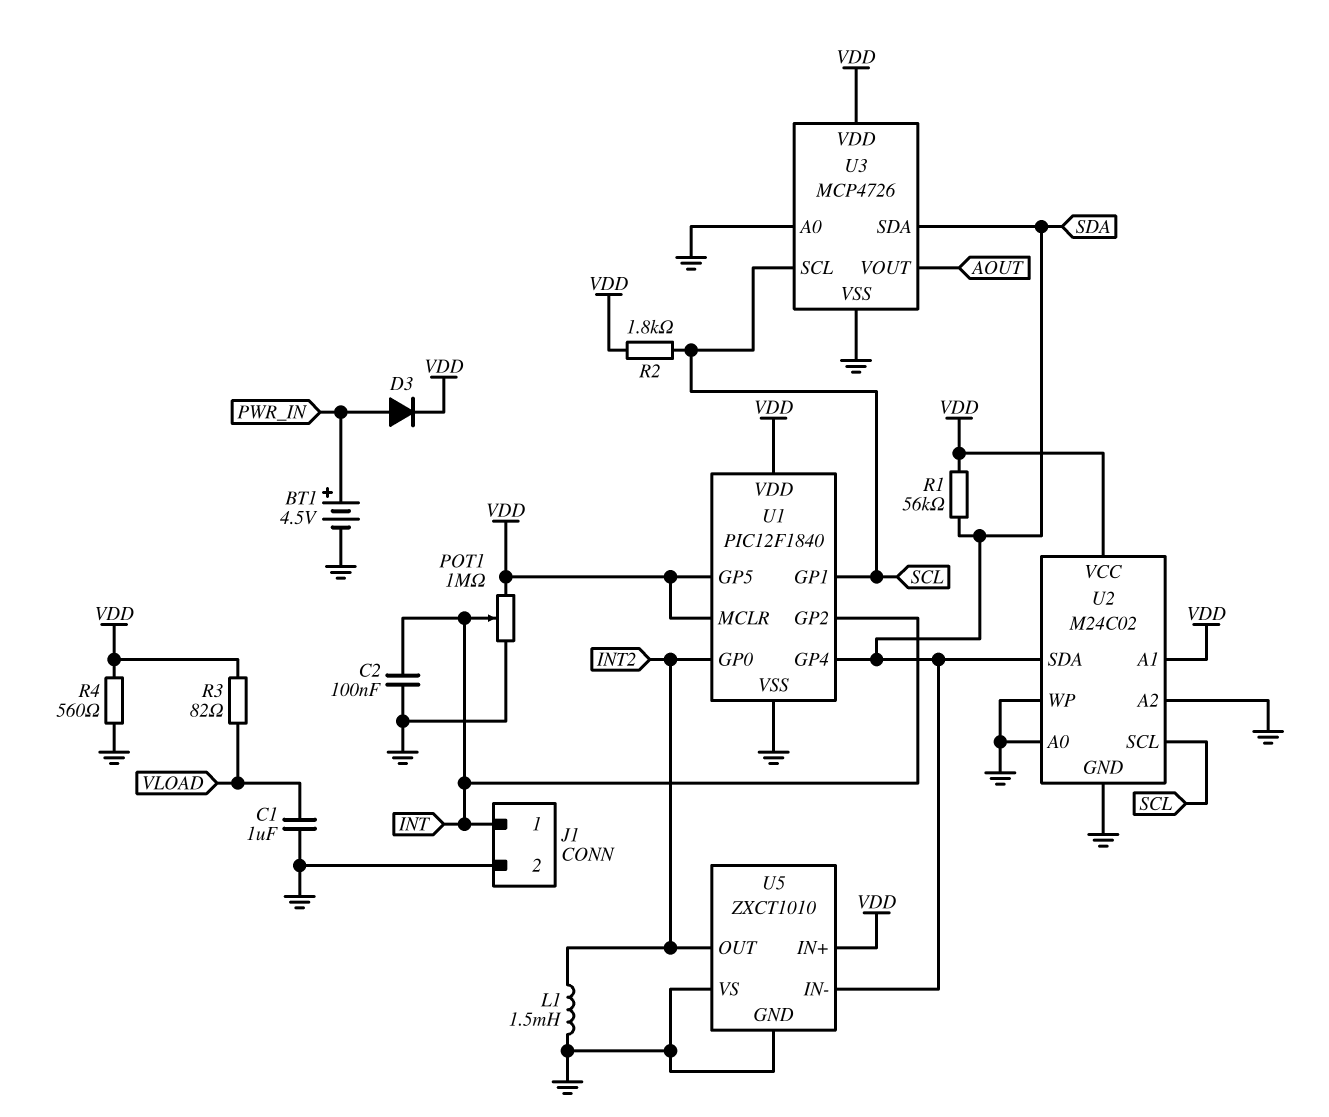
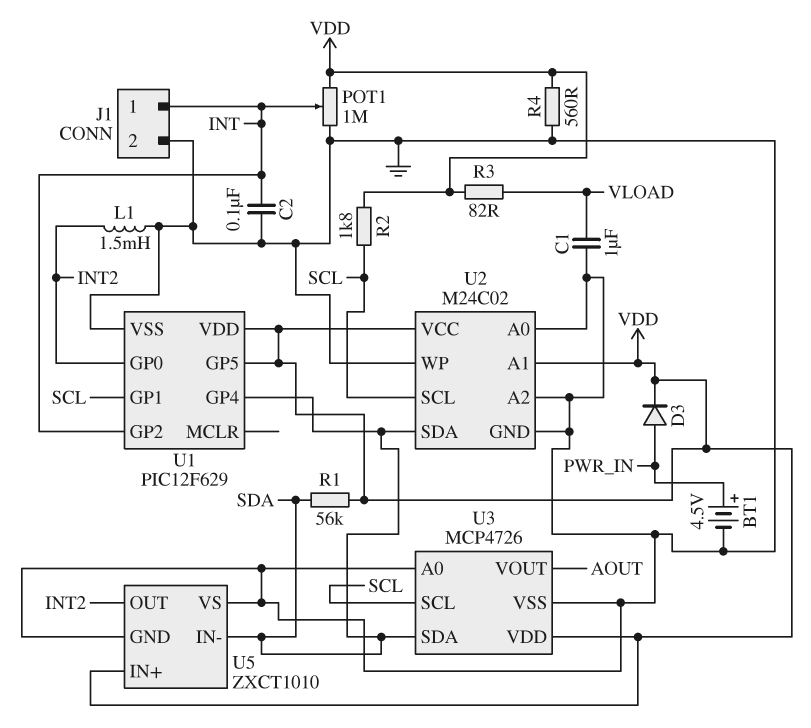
U1: PIC12F1840 -> PIC12F629
U1 pin MCLR: VDD -> none

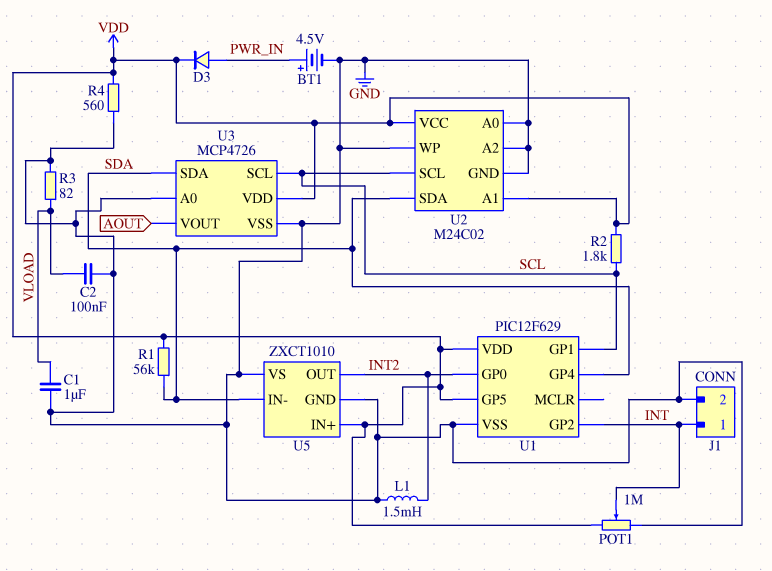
C2: 100nF (GND, INT) -> 100nF (GND, VLOAD)
R3: 82 (VDD, VLOAD) -> 82 (GND, VLOAD)

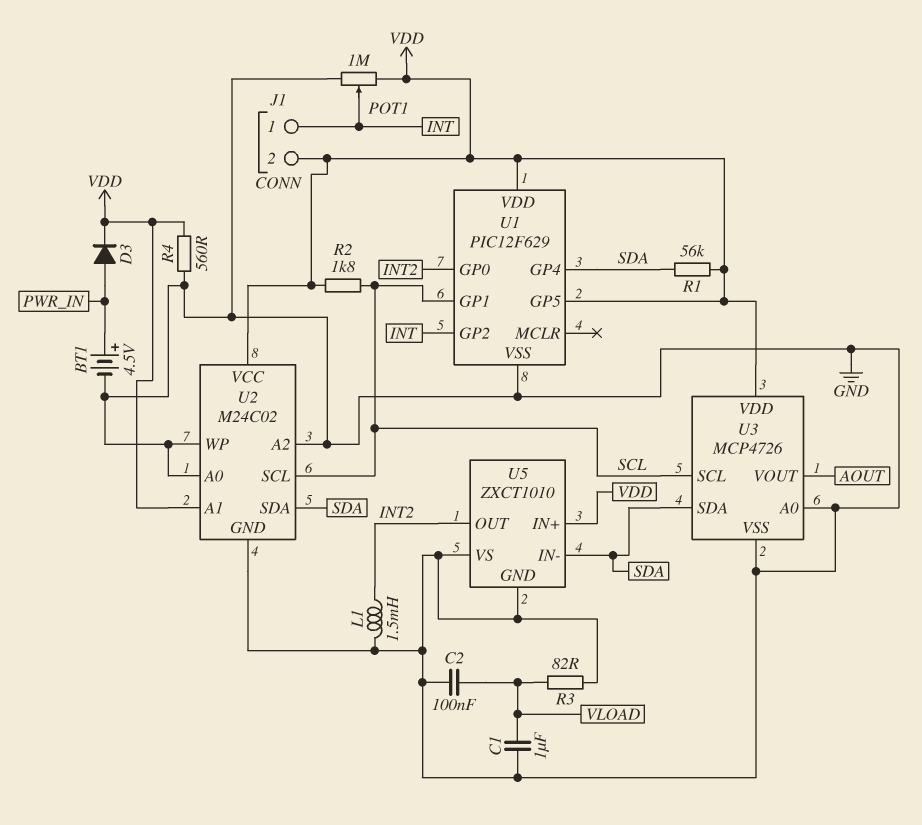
J1 pin 2: GND -> VDD

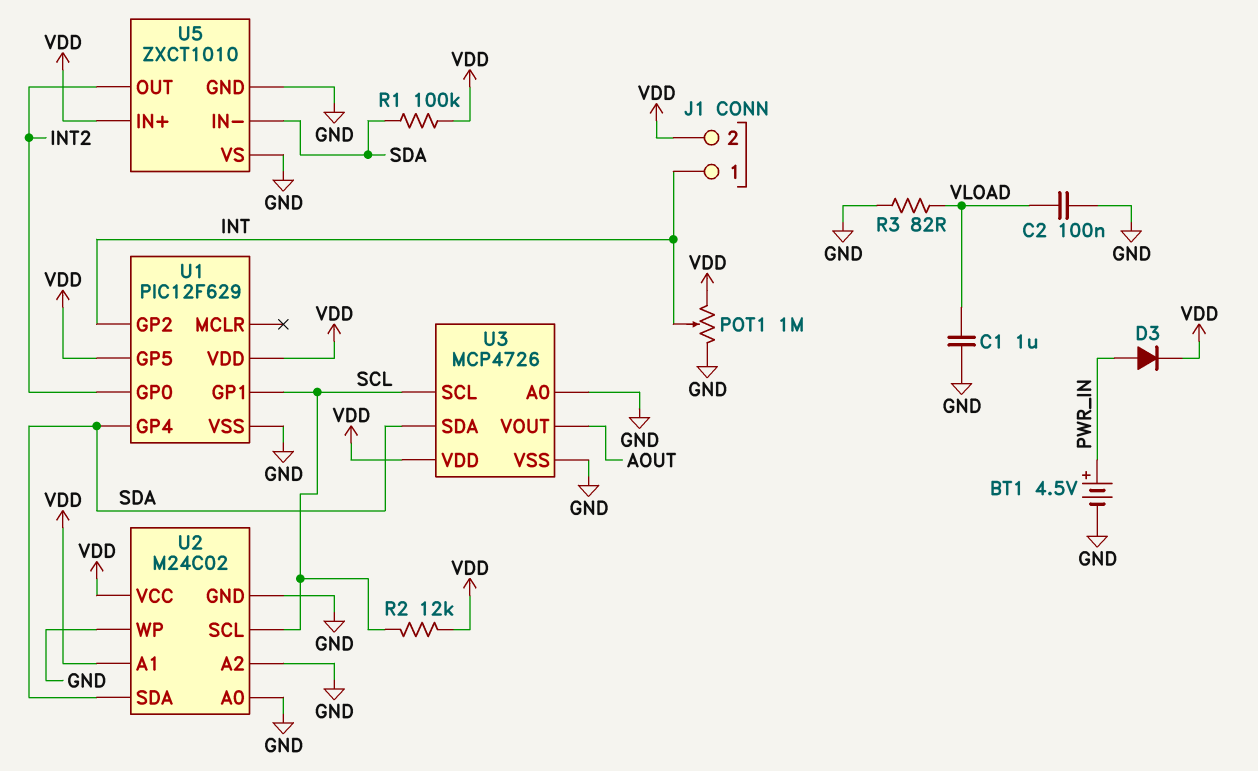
L1: 1.5mH (GND, INT2) -> none
R1: 56k (SDA, VDD) -> 100k (SDA, VDD)
R2: 1.8k (SCL, VDD) -> 12k (SCL, VDD)
R4: 560 (GND, VDD) -> none

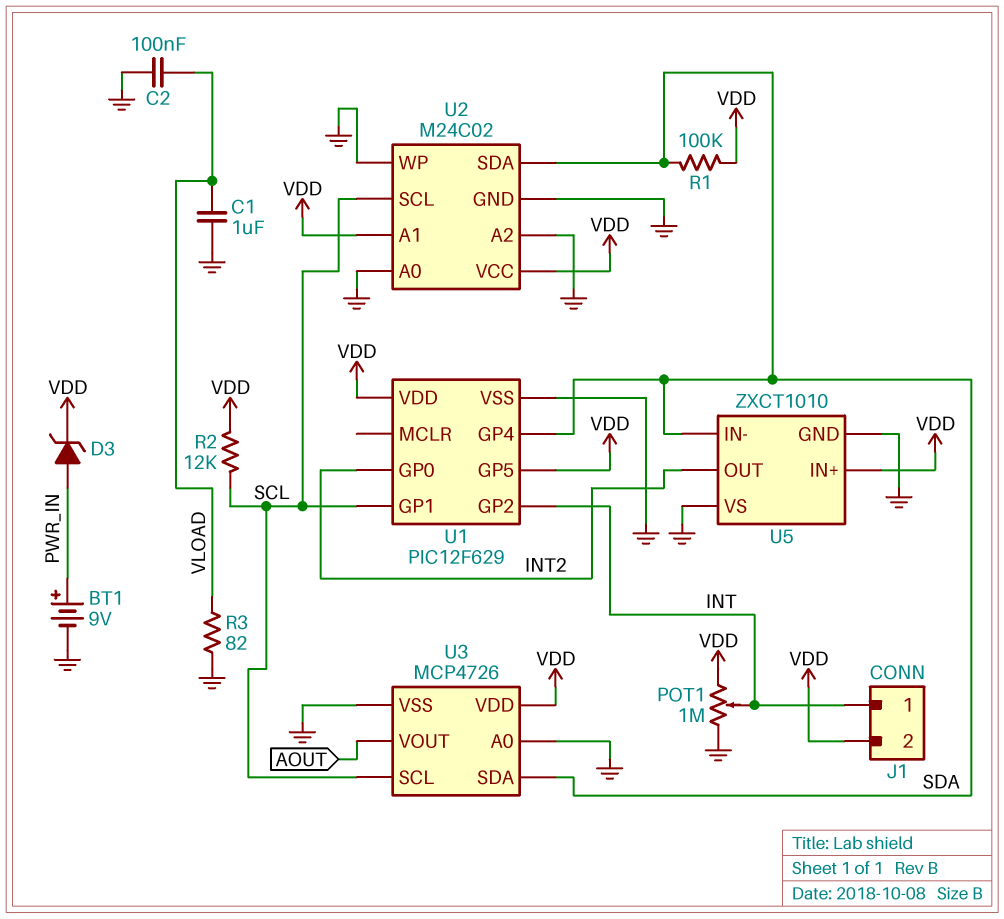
BT1: 4.5V (plus PWR_IN, minus GND) -> 9V (plus PWR_IN, minus GND)
D3: diode (A PWR_IN, K VDD) -> zener (A PWR_IN, K VDD)

